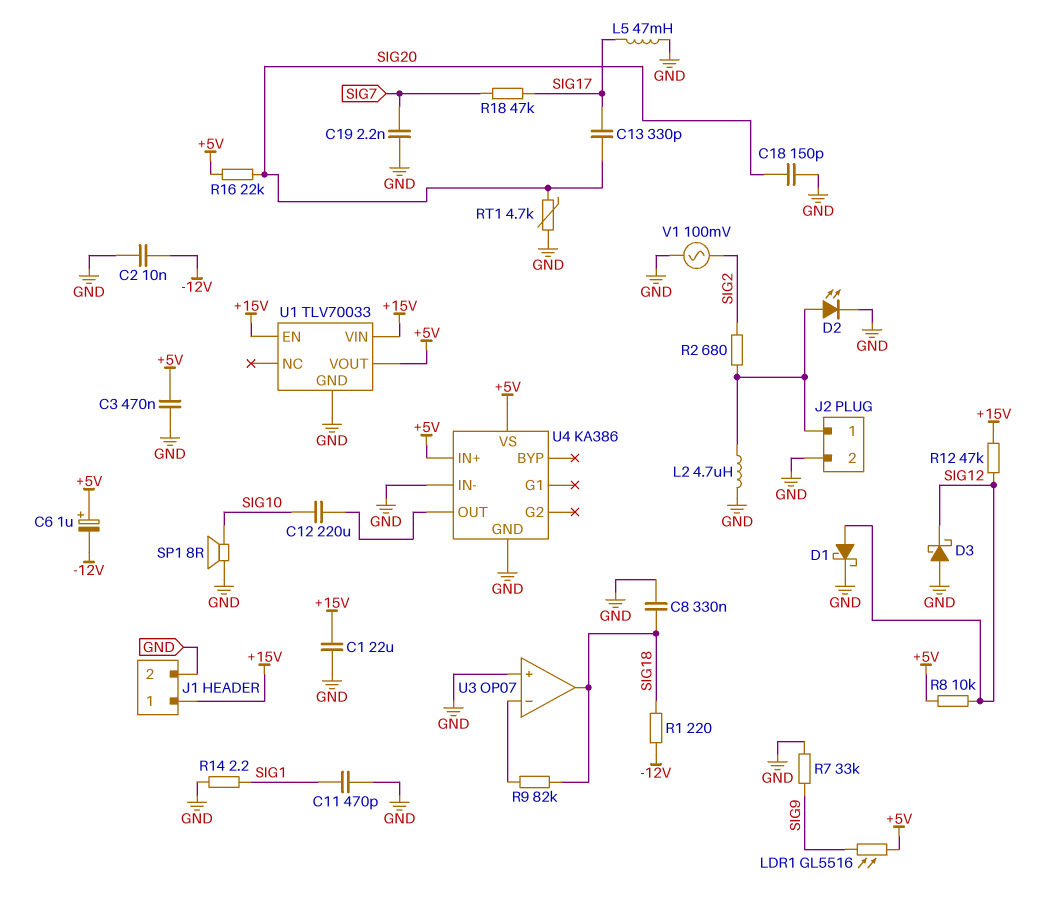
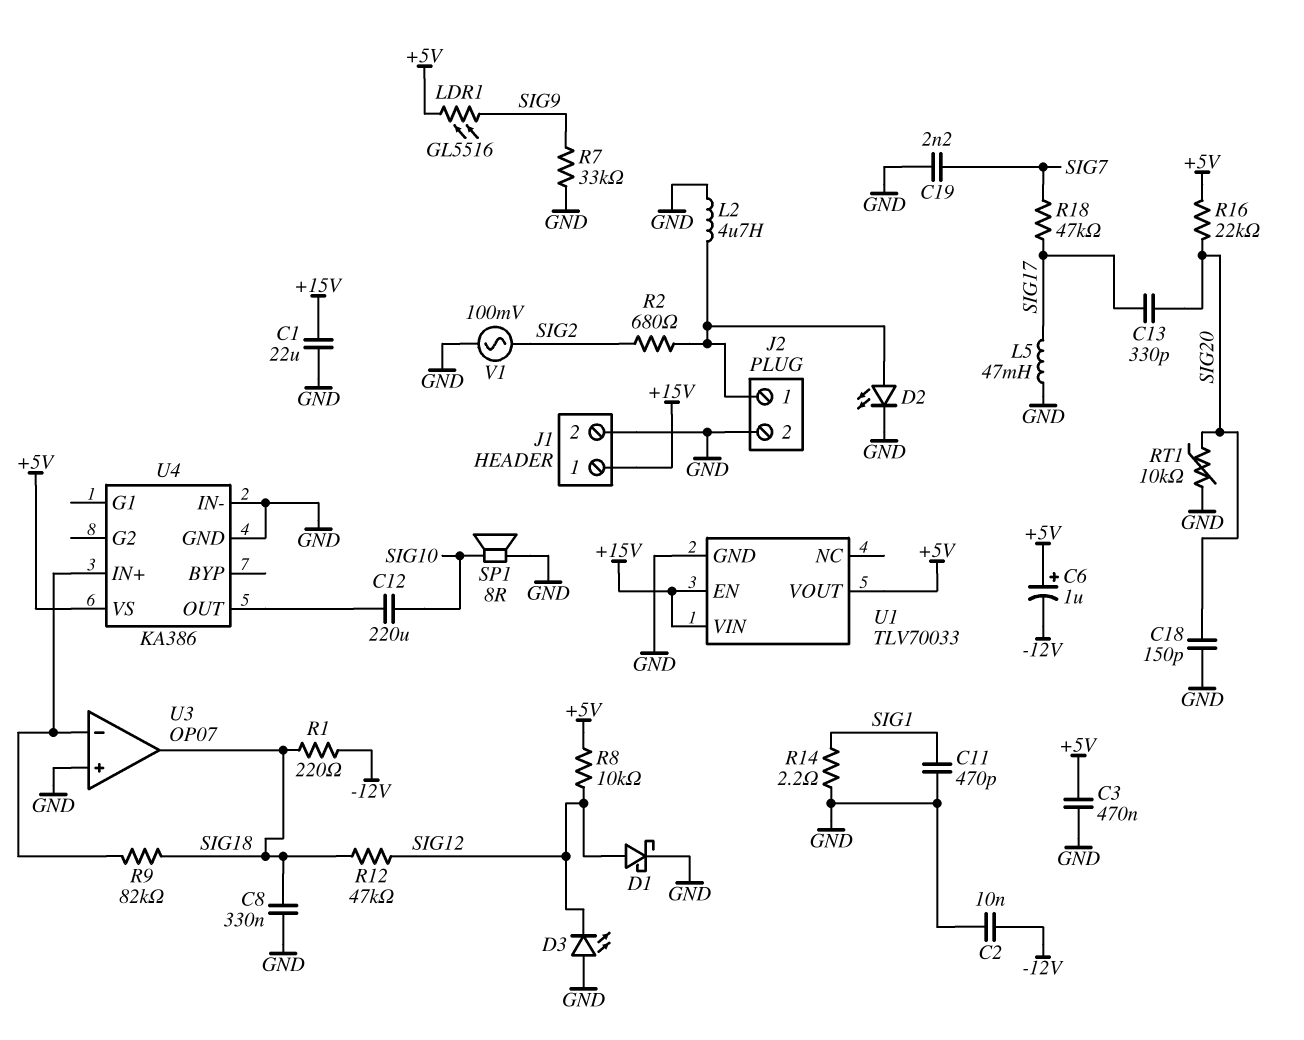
D3: schottky (A GND, K SIG12) -> LED (A GND, K SIG12)
R12: 47k (+15V, SIG12) -> 47k (SIG12, SIG18)
RT1: 4.7k (GND, SIG20) -> 10k (GND, SIG20)
U4 pin IN+: +5V -> U3/in-

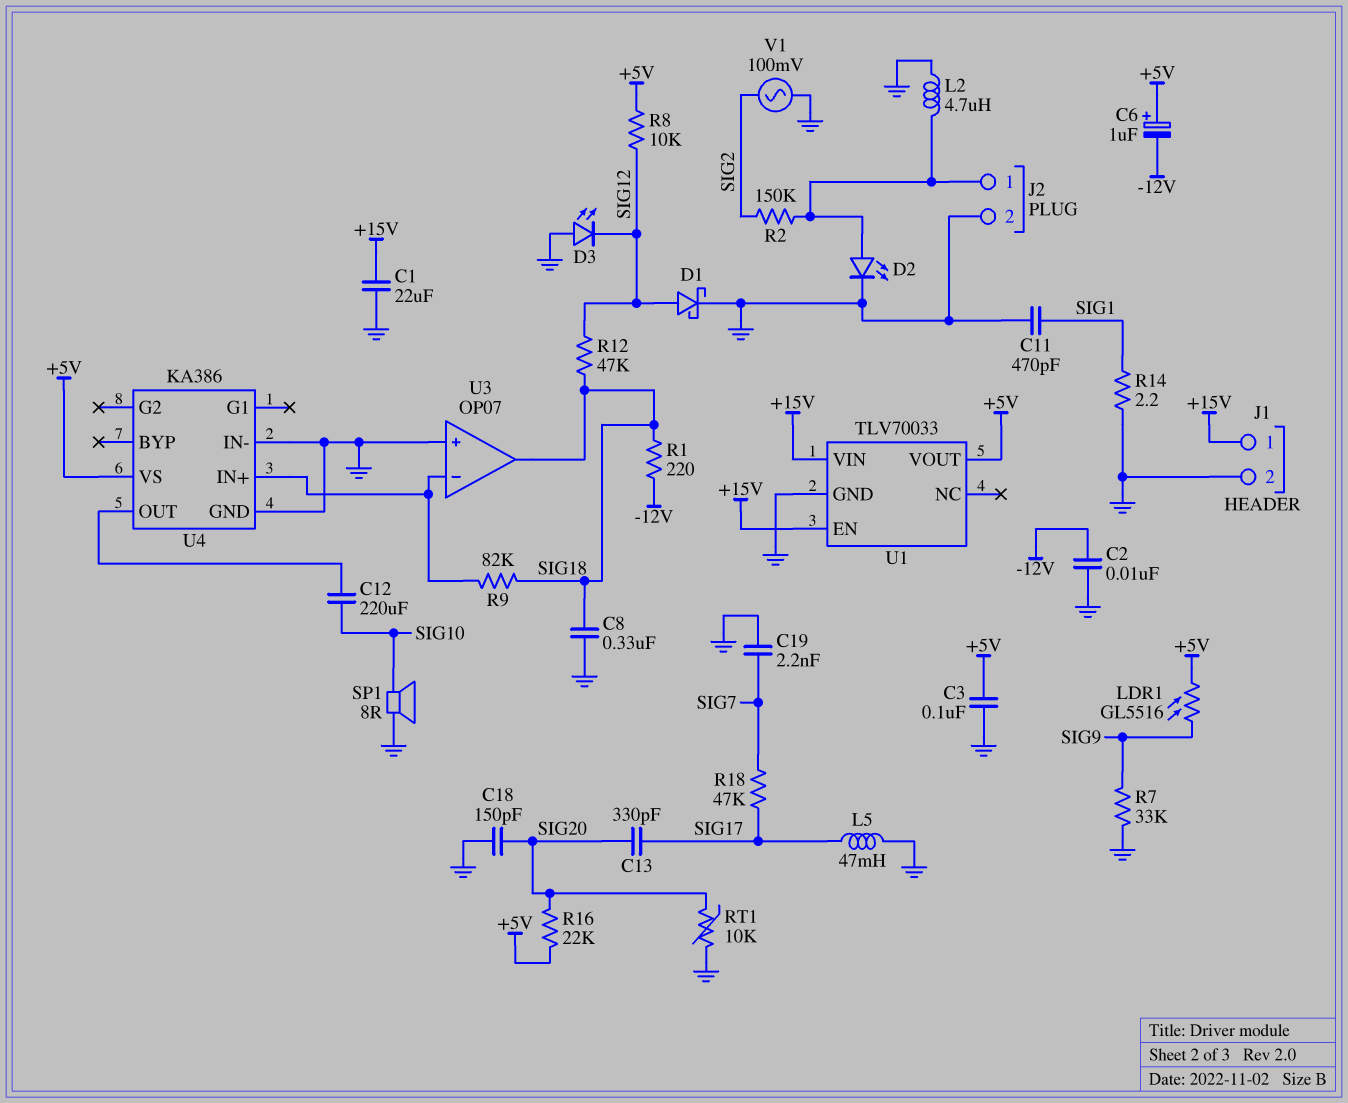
C3: 470nF (+5V, GND) -> 100nF (+5V, GND)
R2: 680 (J2/1, SIG2) -> 150k (J2/1, SIG2)

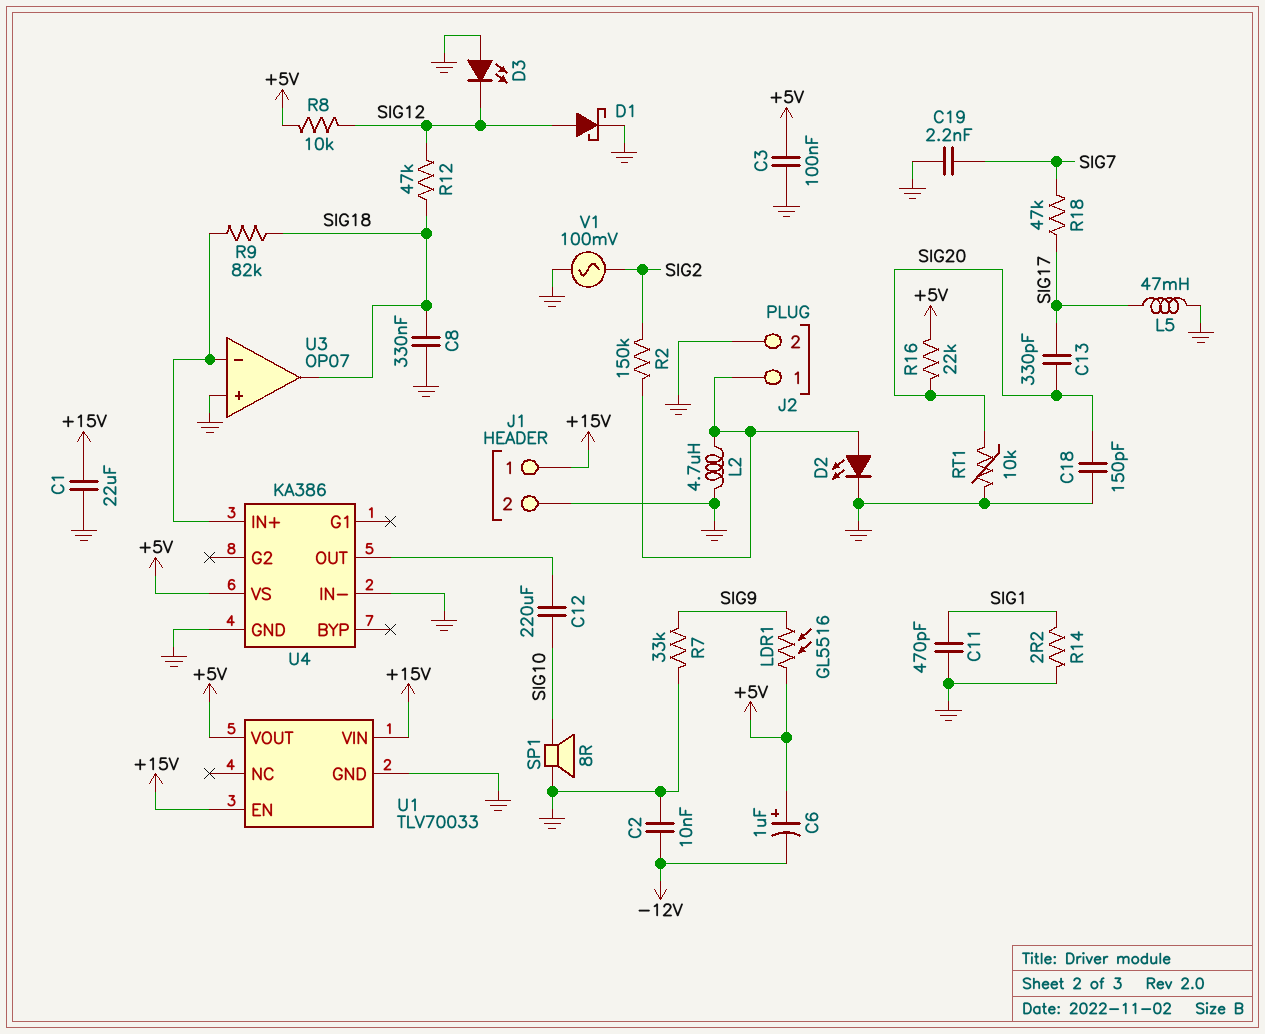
R1: 220 (-12V, SIG18) -> none

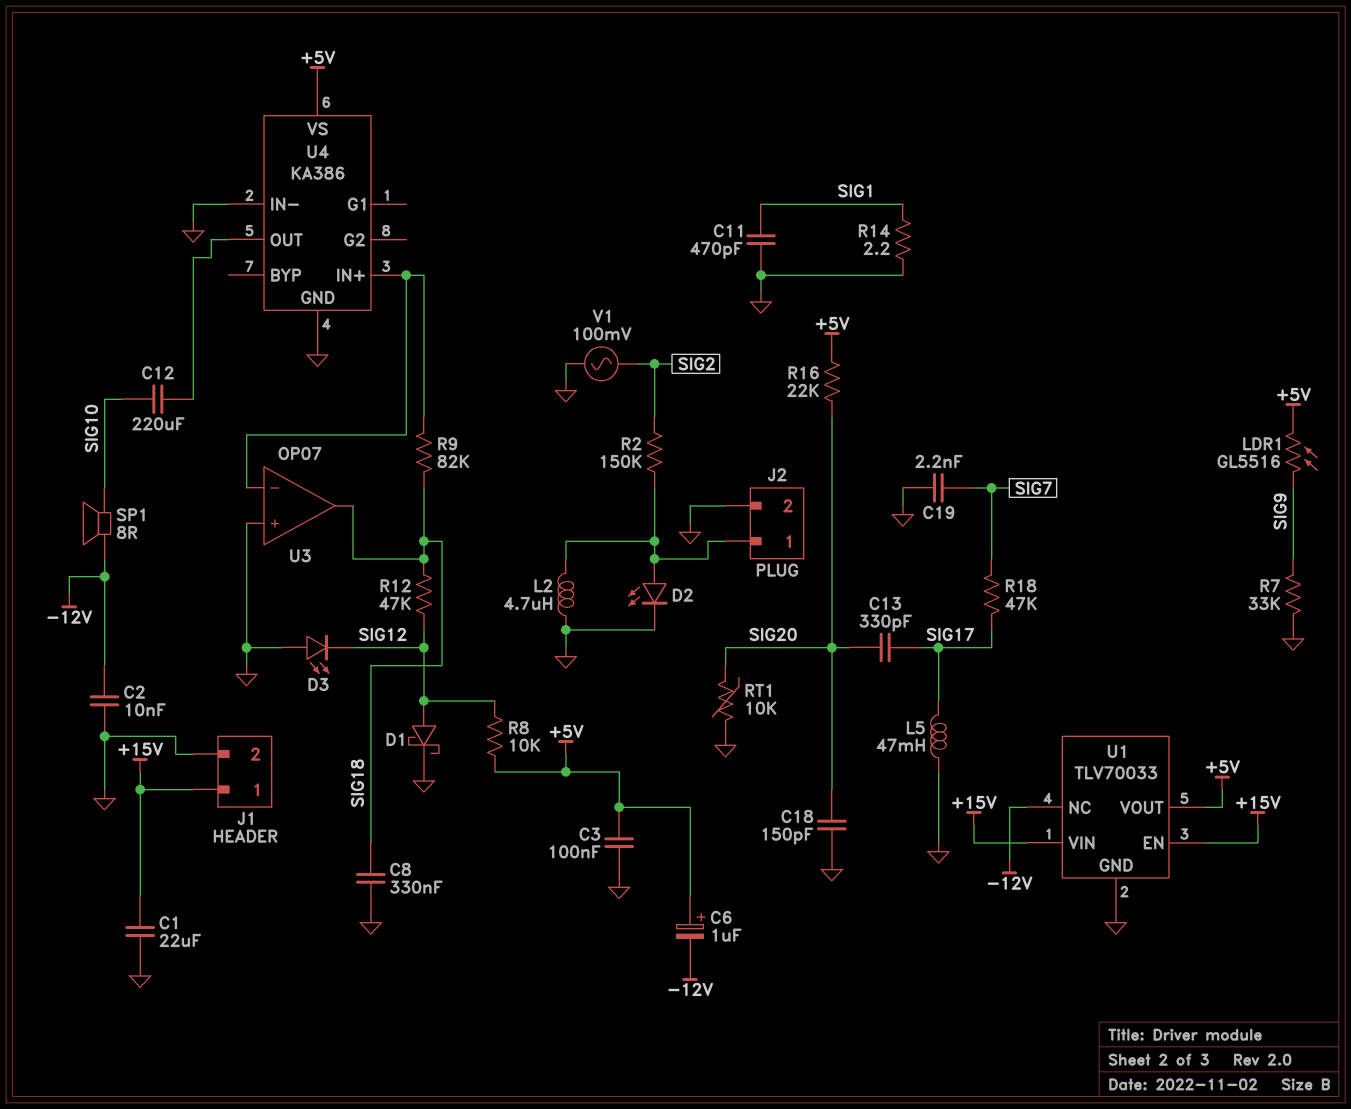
SP1: speaker 8R (GND, SIG10) -> speaker 8R (-12V, SIG10)
U1 pin NC: none -> -12V

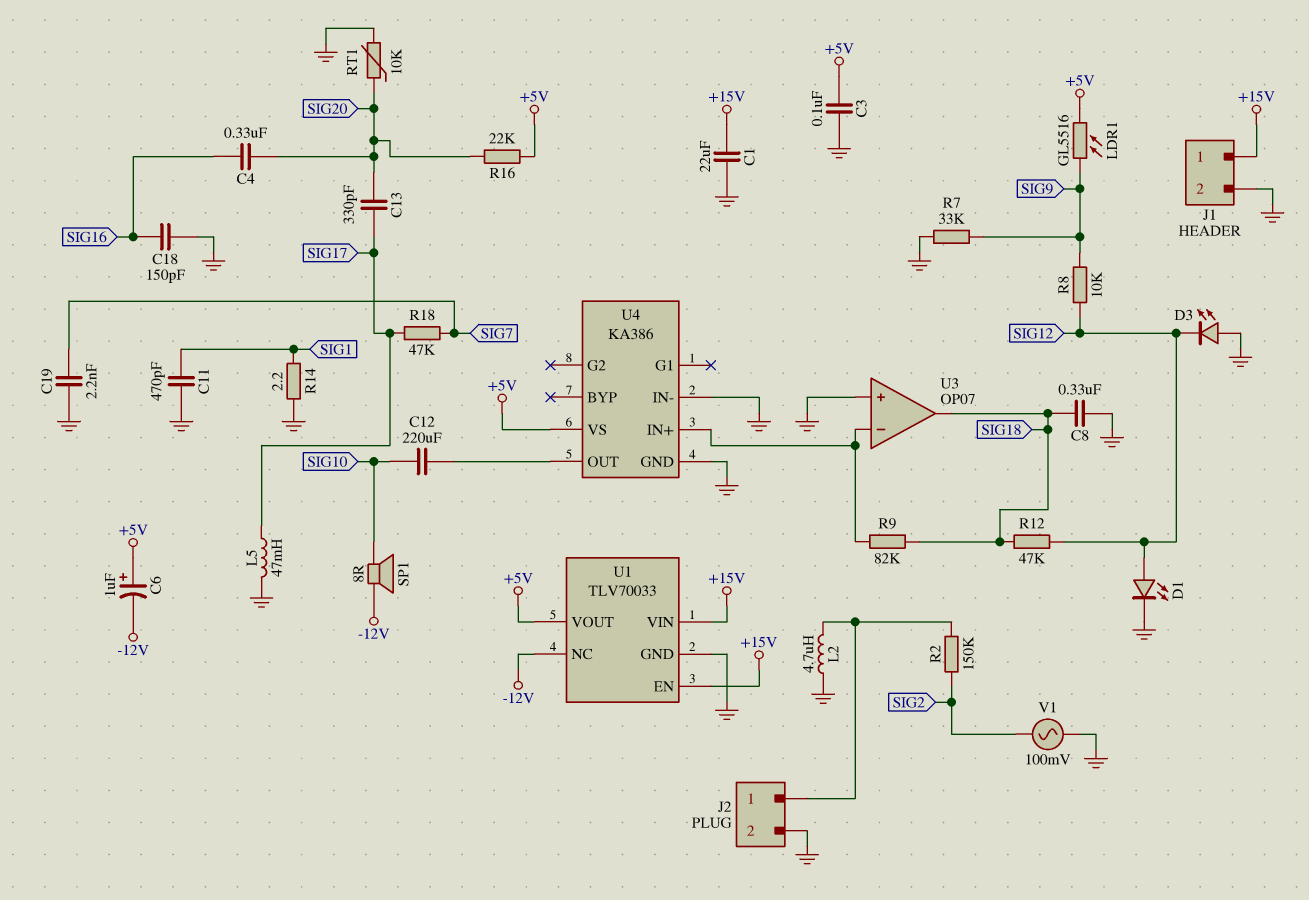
C2: 10nF (-12V, GND) -> none
C4: none -> 330nF (SIG16, SIG20)
C18: 150pF (GND, SIG20) -> 150pF (GND, SIG16)
D1: schottky (A SIG12, K GND) -> LED (A SIG12, K GND)
D2: LED (A J2/1, K GND) -> none
R8: 10k (+5V, SIG12) -> 10k (SIG9, SIG12)

